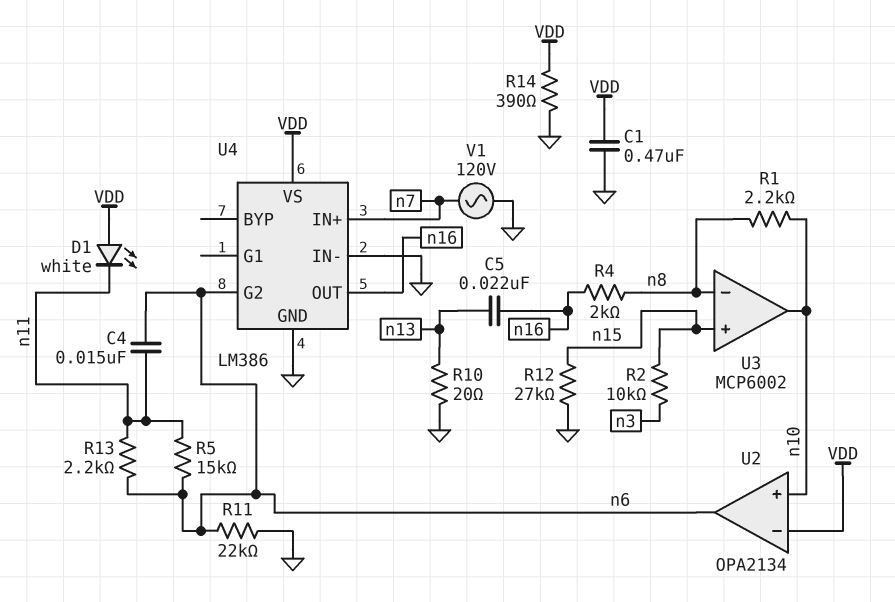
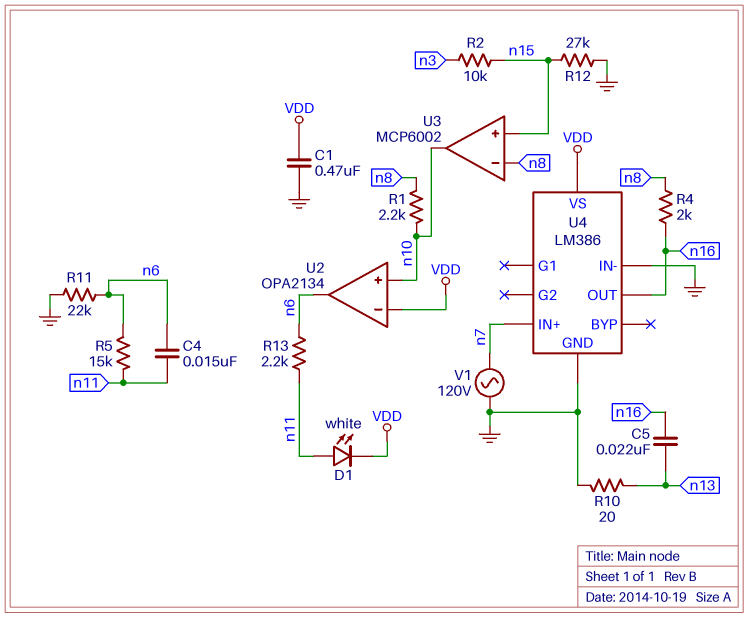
D1: LED white (A VDD, K n11) -> LED white (A n11, K VDD)
R14: 390 (GND, VDD) -> none
U4 pin G2: n6 -> none

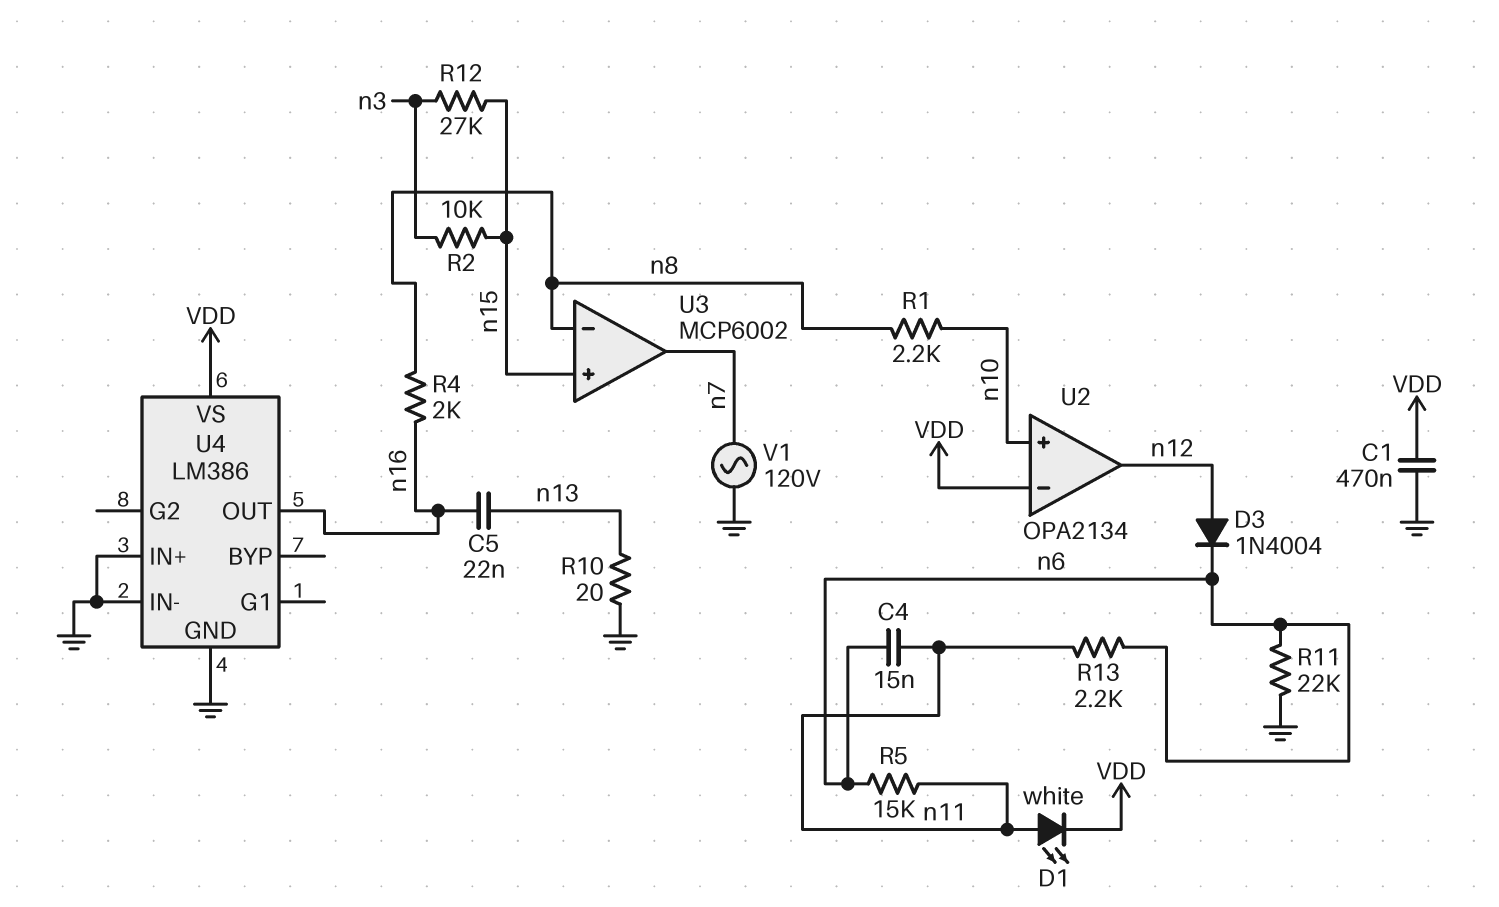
D3: none -> diode 1N4004 (A n12, K n6)
R12: 27k (GND, n15) -> 27k (n3, n15)
U2 pin out: n6 -> n12
U3 pin out: n10 -> n7
U4 pin IN+: n7 -> GND

